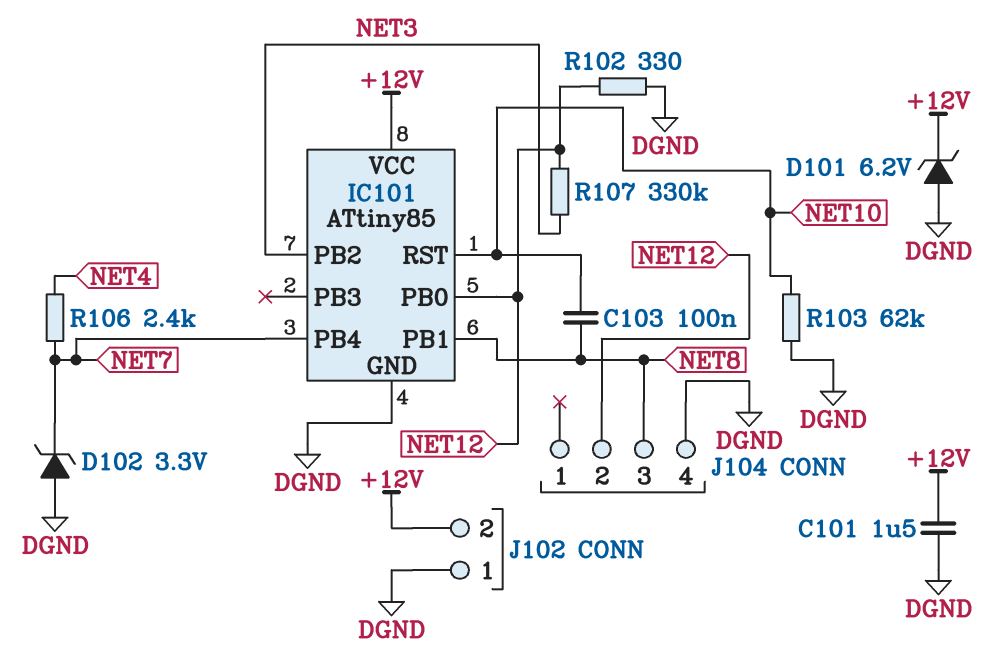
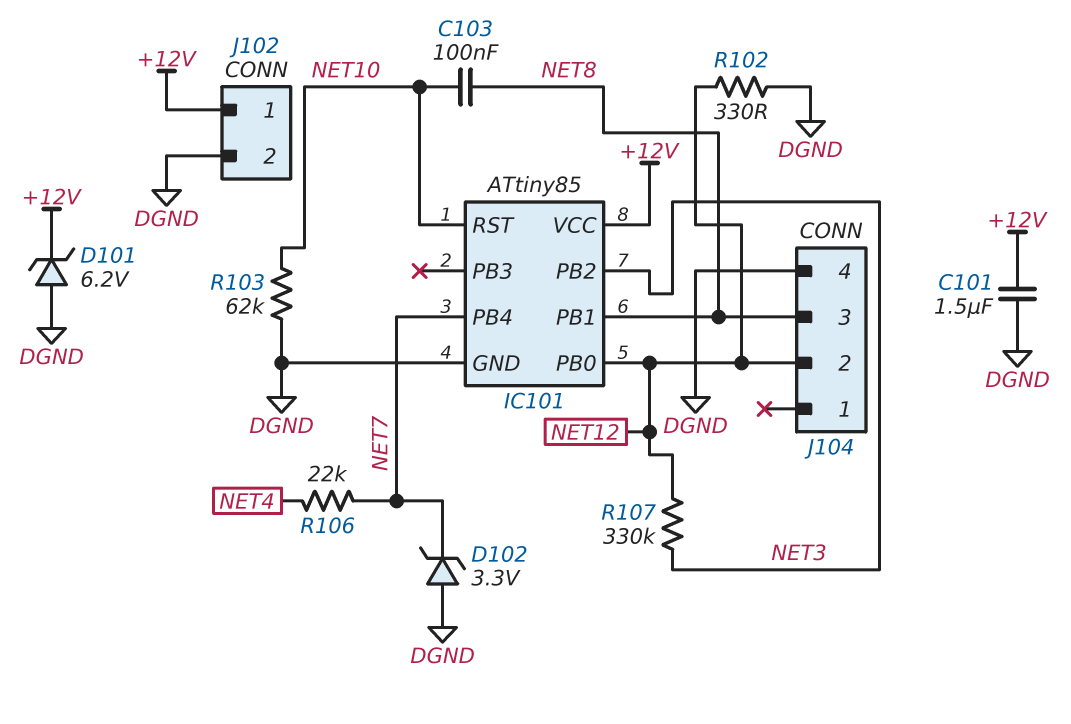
J102 pin 1: DGND -> +12V
J102 pin 2: +12V -> DGND
R106: 2.4k (NET4, NET7) -> 22k (NET4, NET7)

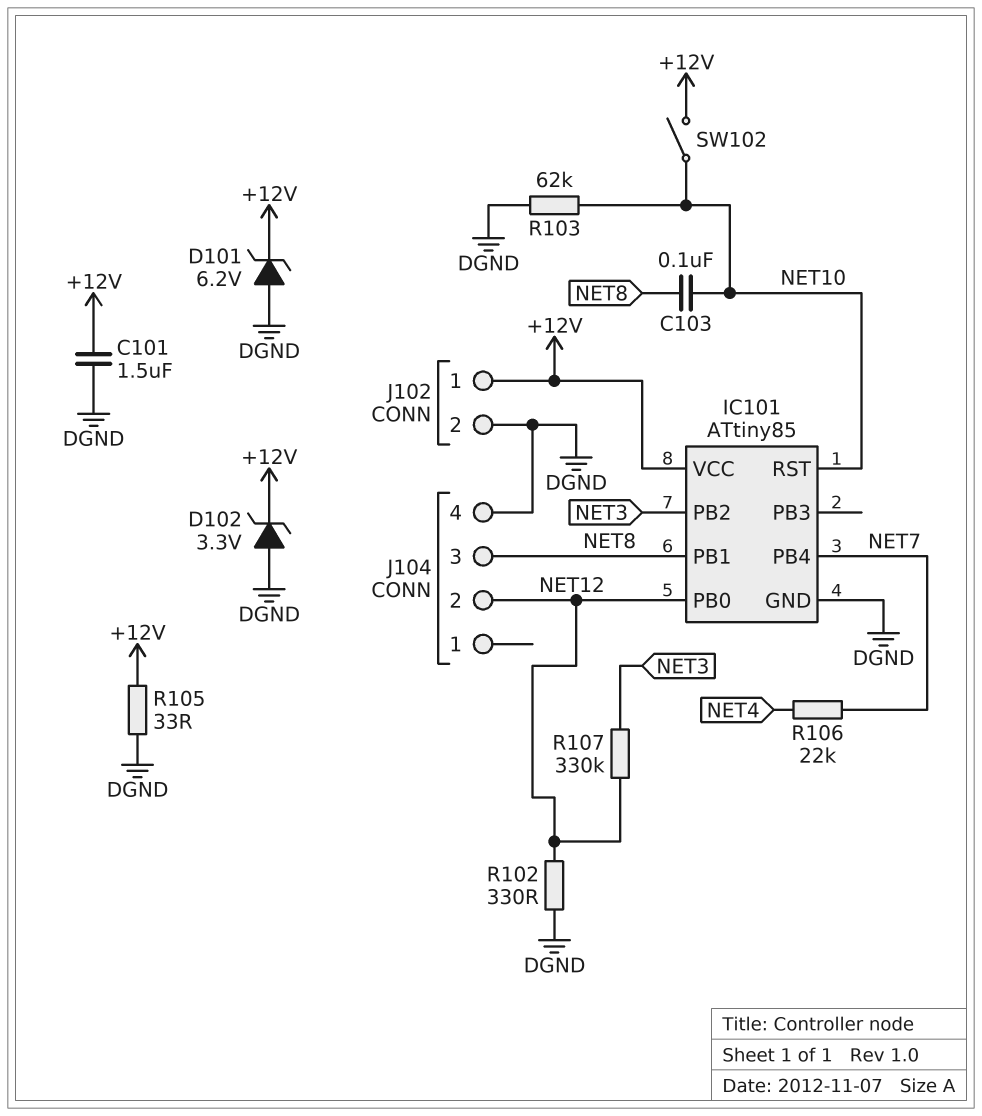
D102: zener 3.3V (A DGND, K NET7) -> zener 3.3V (A DGND, K +12V)
R105: none -> 33 (+12V, DGND)
SW102: none -> switch (+12V, NET10)

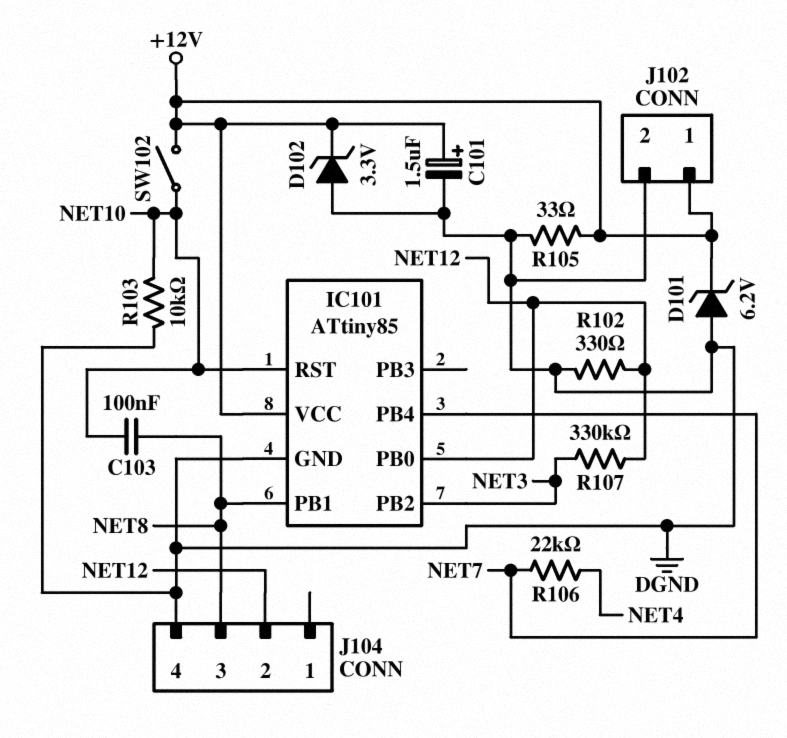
C101: 1.5uF (+12V, DGND) -> 1.5uF (plus +12V, minus DGND)
R103: 62k (DGND, NET10) -> 10k (DGND, NET10)

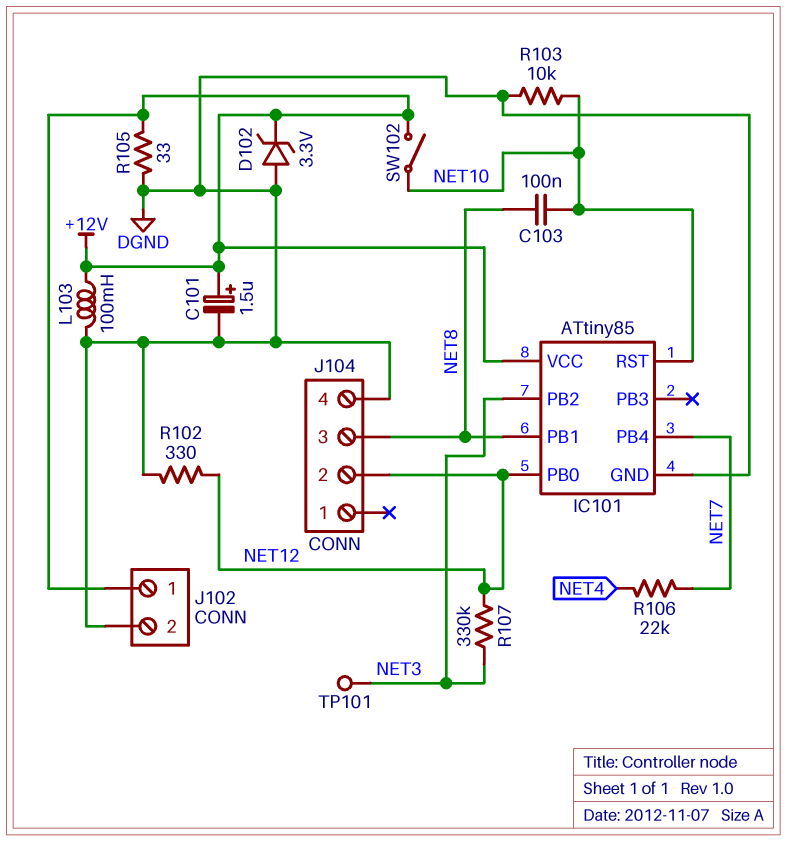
D101: zener 6.2V (A DGND, K +12V) -> none
L103: none -> 100mH (+12V, DGND)
TP101: none -> test point (NET3)

